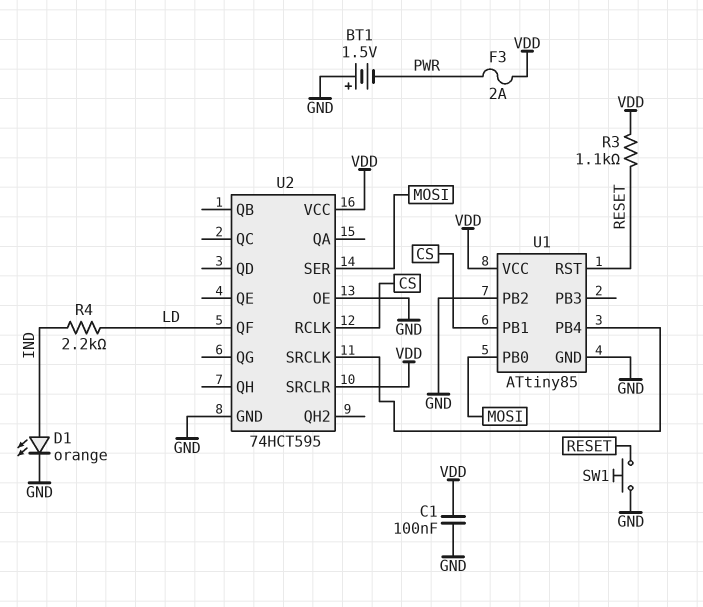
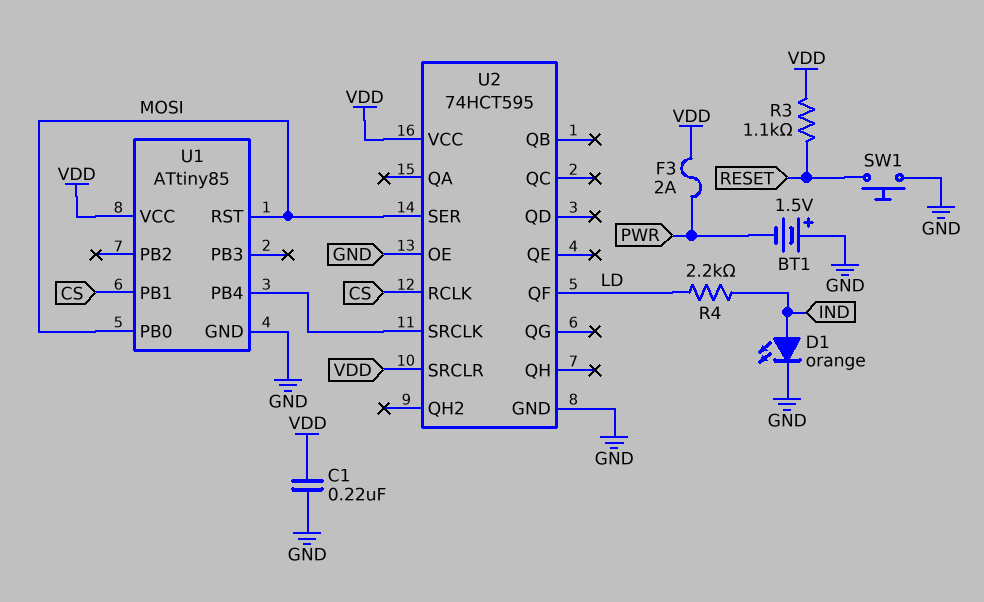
C1: 100nF (GND, VDD) -> 220nF (GND, VDD)
U1 pin PB2: GND -> none
U1 pin RST: RESET -> MOSI

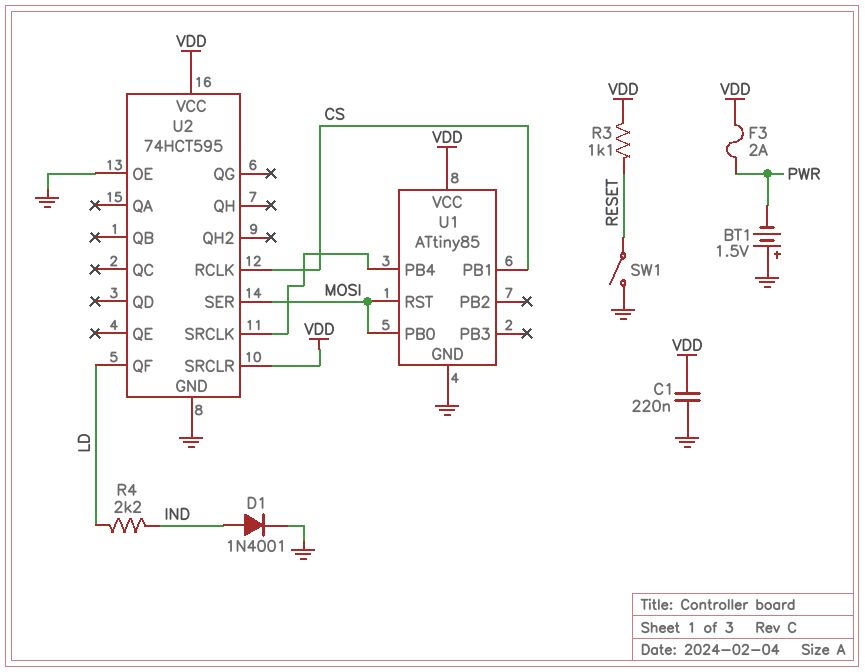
D1: LED orange (A IND, K GND) -> diode 1N4001 (A IND, K GND)
SW1: button (GND, RESET) -> switch (GND, RESET)

